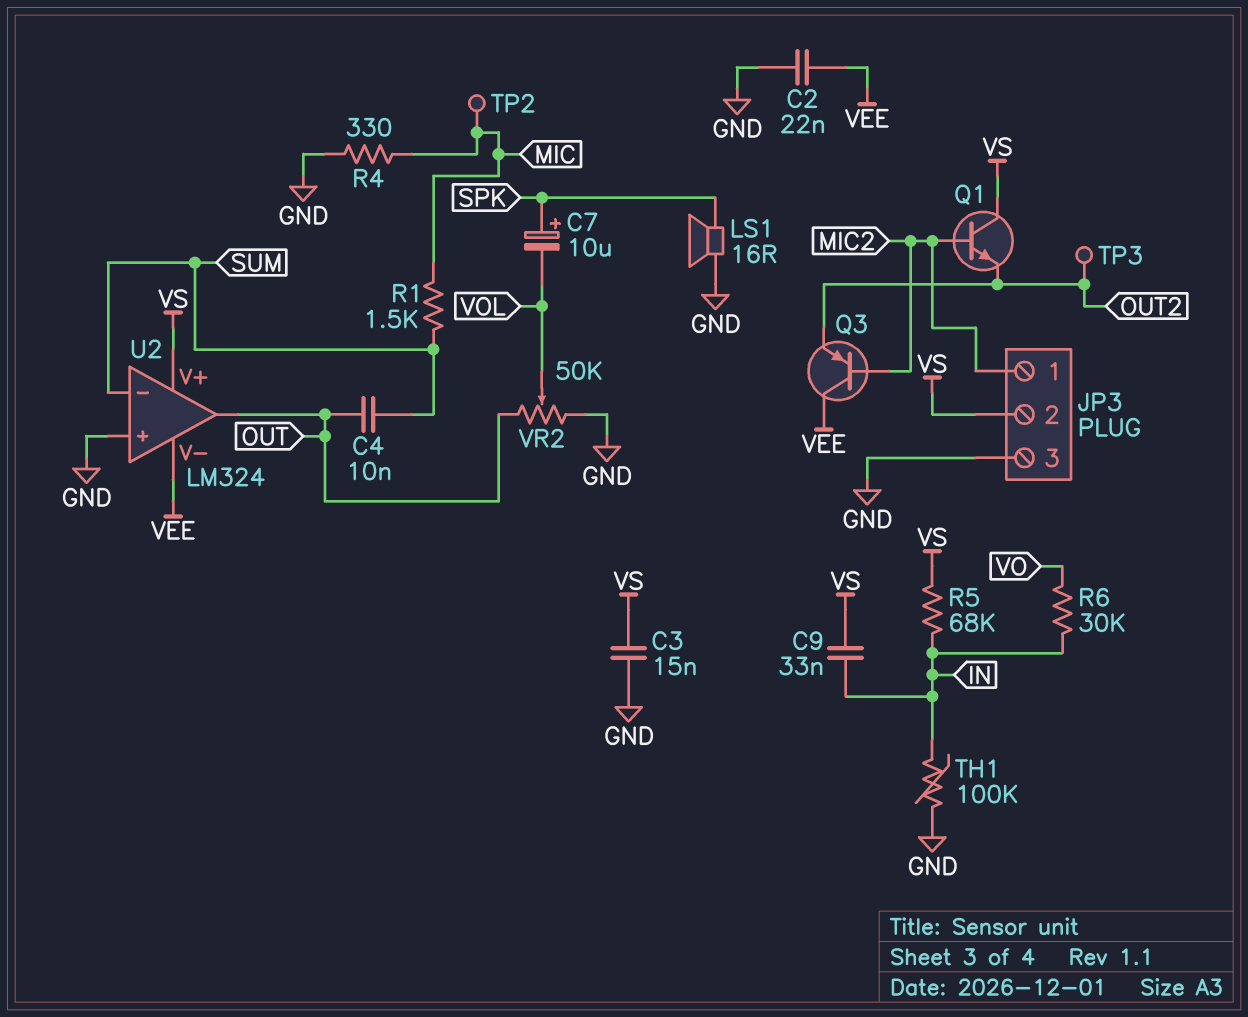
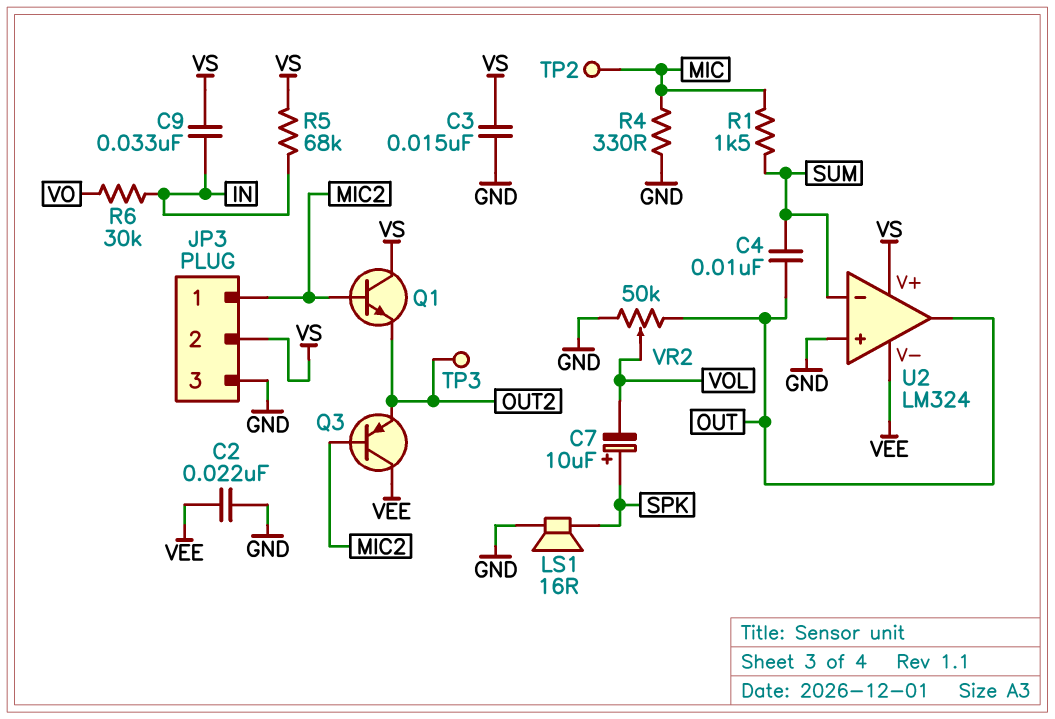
TH1: 100k (GND, IN) -> none

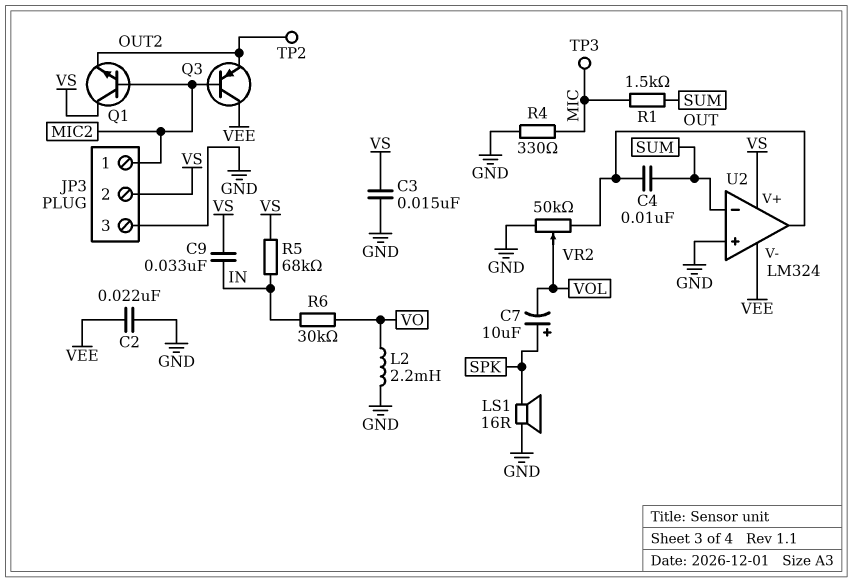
L2: none -> 2.2mH (GND, VO)
TP2: test point (MIC) -> test point (OUT2)
TP3: test point (OUT2) -> test point (MIC)

